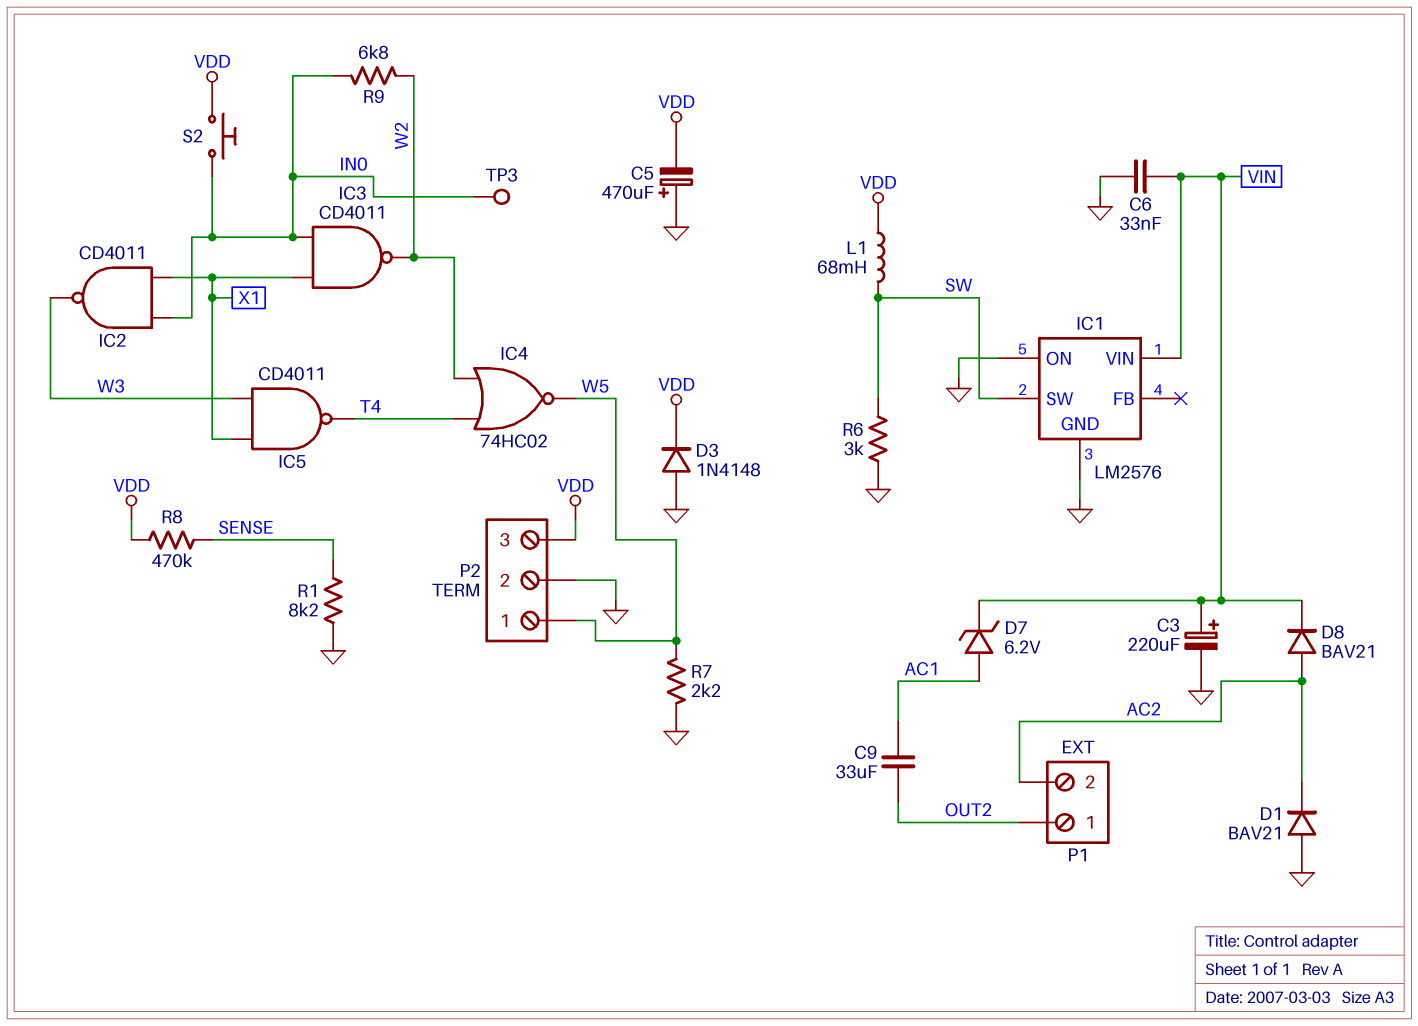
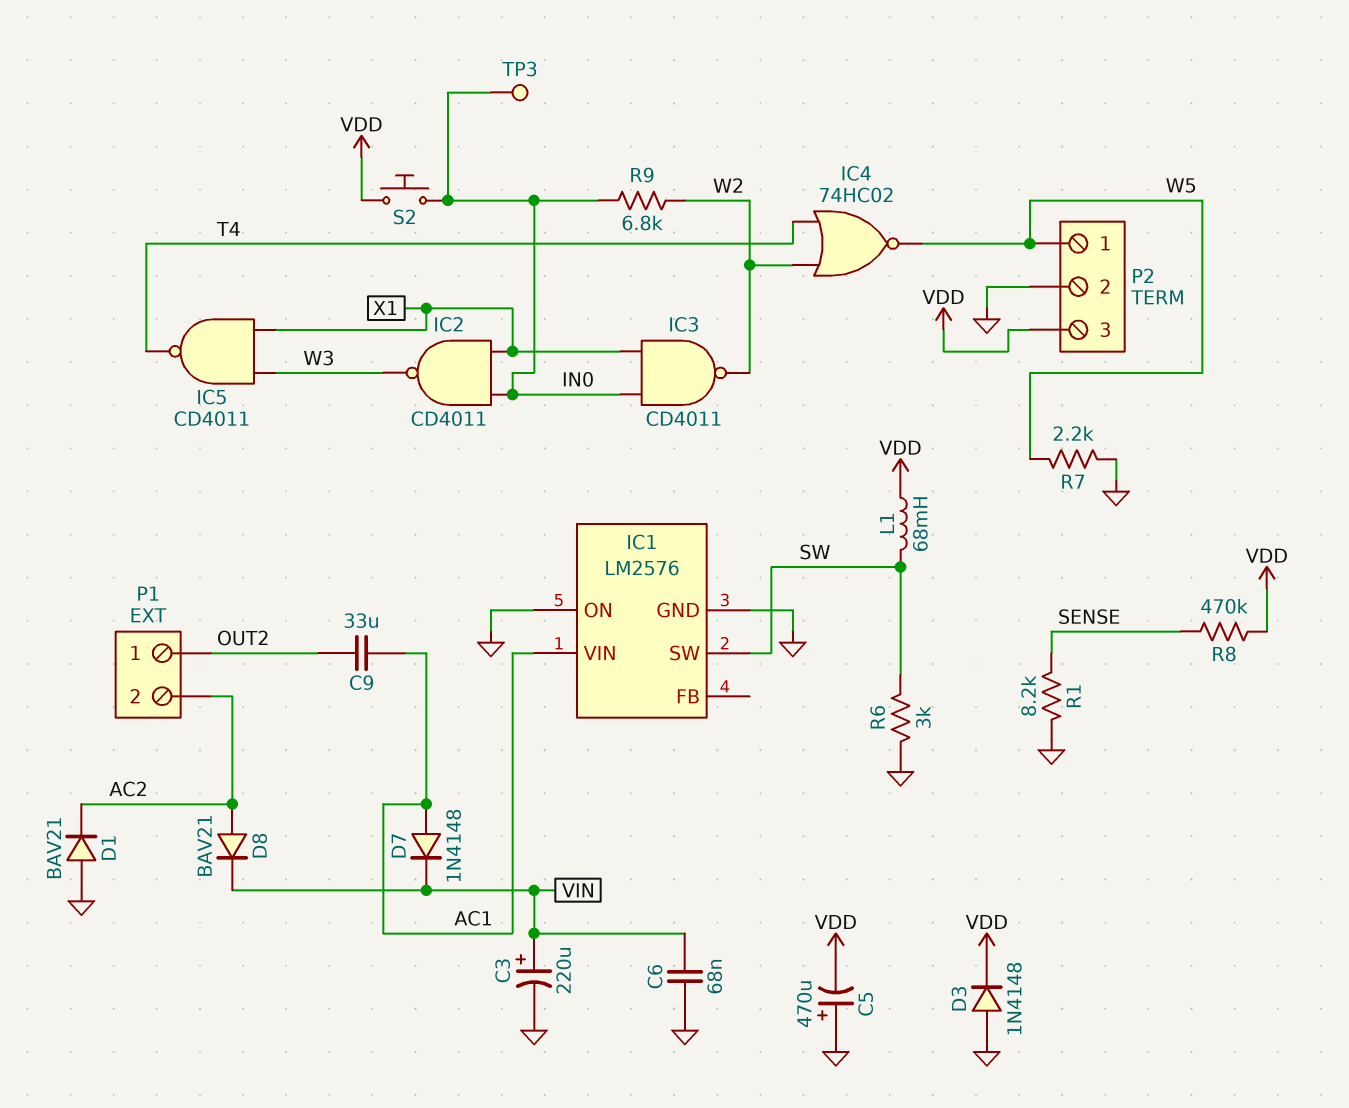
C6: 33nF (GND, VIN) -> 68nF (GND, VIN)
D7: zener 6.2V (A AC1, K VIN) -> diode 1N4148 (A AC1, K VIN)
IC1 pin VIN: VIN -> AC1

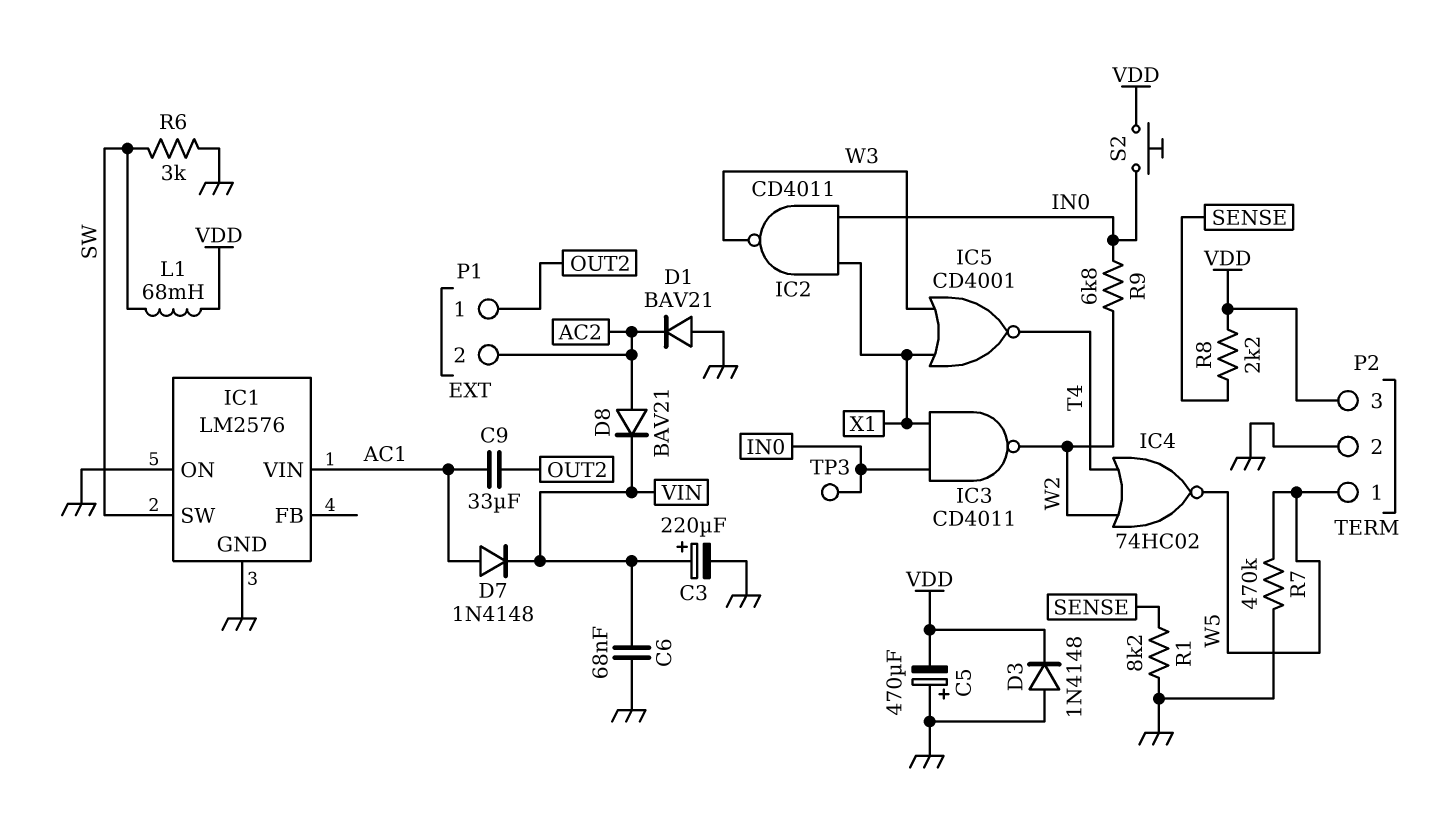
IC5: NAND CD4011 (in W3, in X1, out T4) -> NOR CD4001 (in W3, in X1, out T4)
R7: 2.2k (GND, W5) -> 470k (GND, W5)
R8: 470k (SENSE, VDD) -> 2.2k (SENSE, VDD)

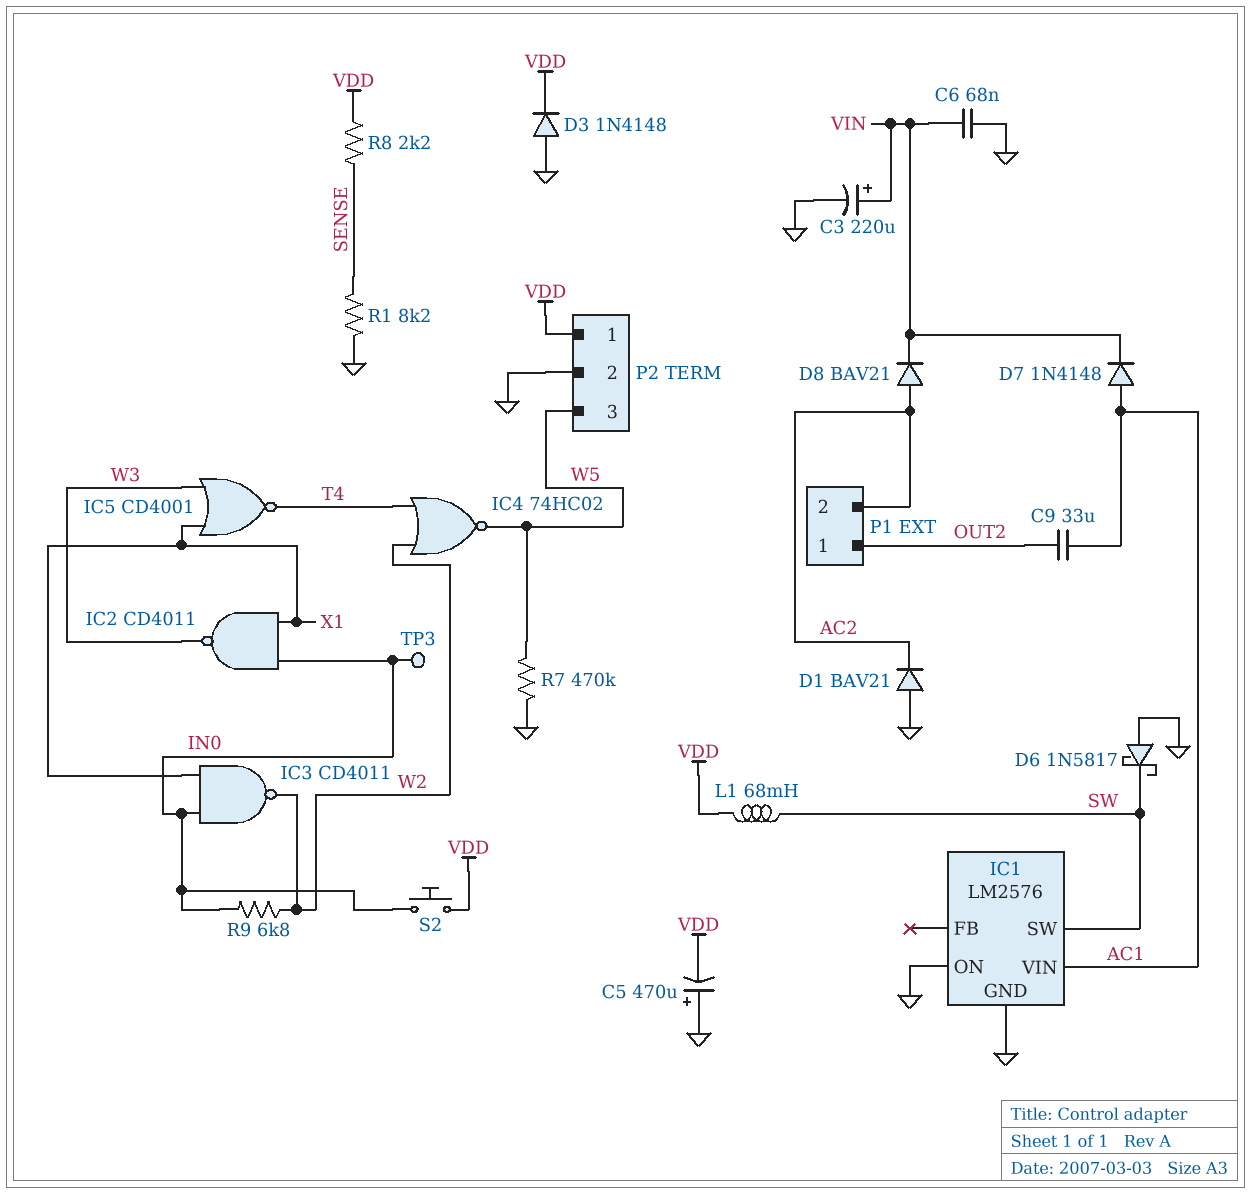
D6: none -> schottky 1N5817 (A GND, K SW)
P2 pin 1: W5 -> VDD
P2 pin 3: VDD -> W5
R6: 3k (GND, SW) -> none

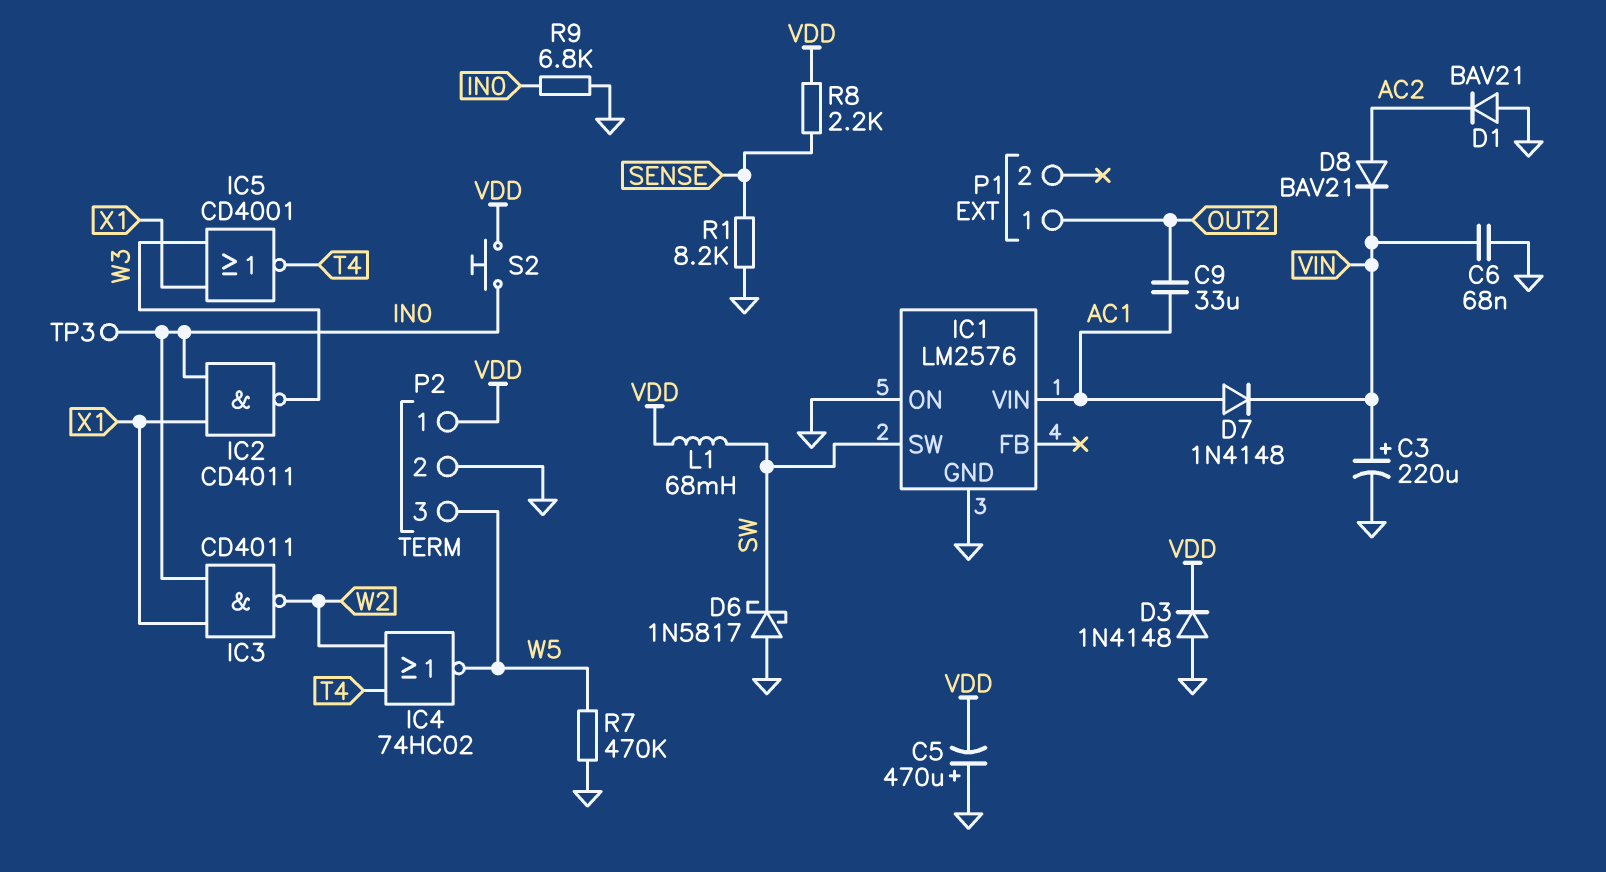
P1 pin 2: AC2 -> none
R9: 6.8k (IN0, W2) -> 6.8k (GND, IN0)

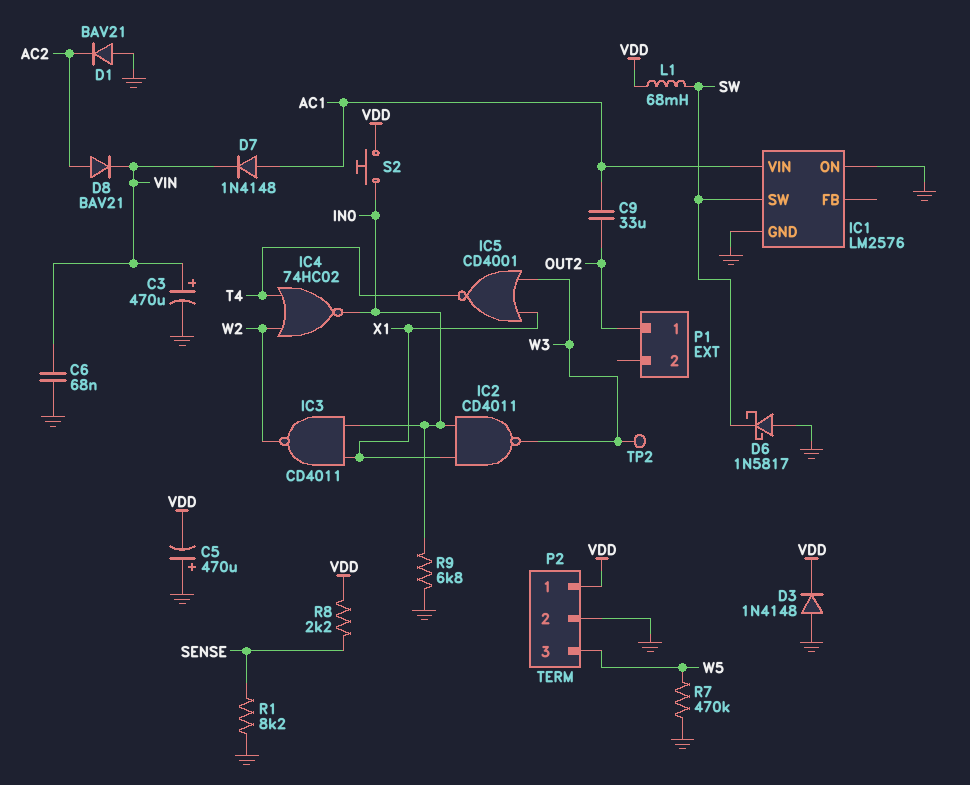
C3: 220uF (plus VIN, minus GND) -> 470uF (plus VIN, minus GND)
IC4: NOR 74HC02 (in T4, in W2, out W5) -> NOR 74HC02 (in T4, in W2, out IN0)
TP2: none -> test point (W3)
TP3: test point (IN0) -> none

